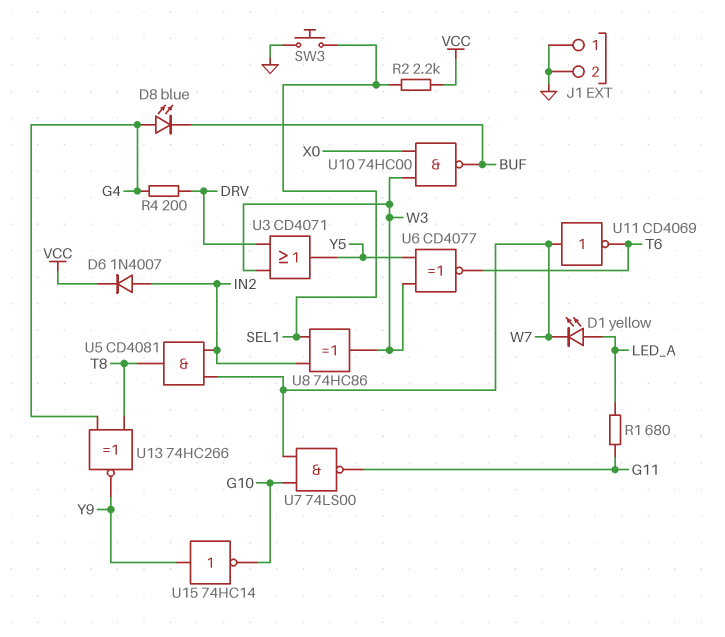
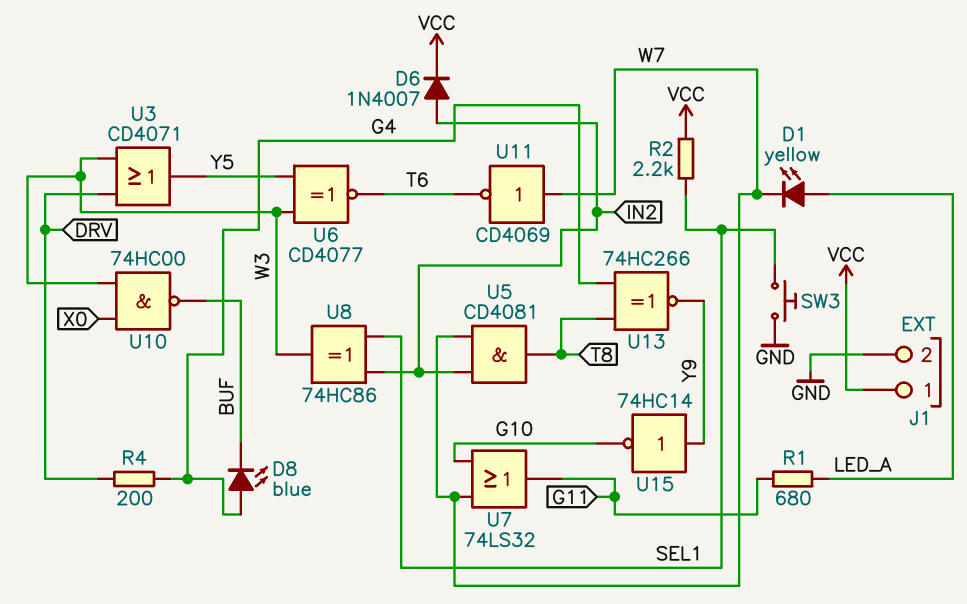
J1 pin 1: GND -> VCC
U7: NAND 74LS00 (in G10, in W7, out G11) -> OR 74LS32 (in G10, in W7, out G11)

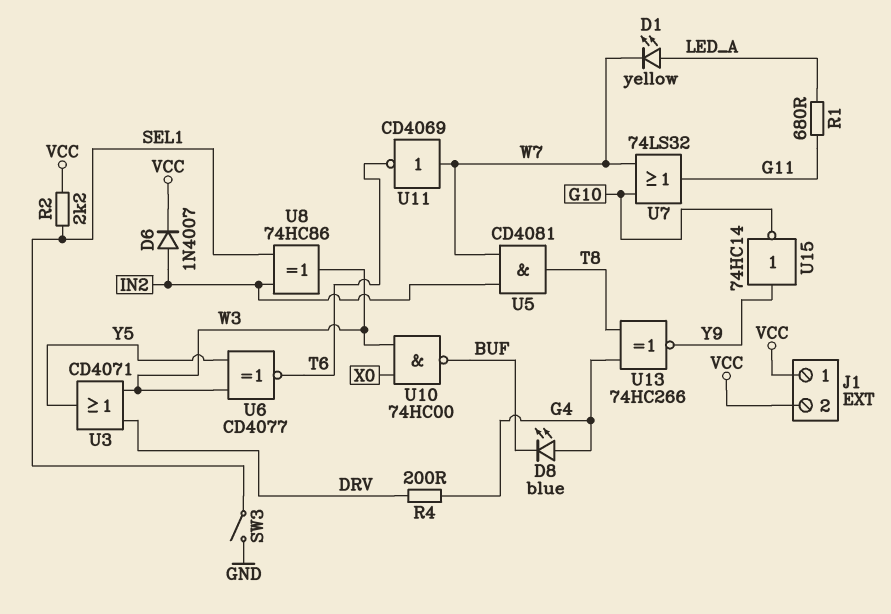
J1 pin 2: GND -> VCC
SW3: button (GND, SEL1) -> switch (GND, SEL1)

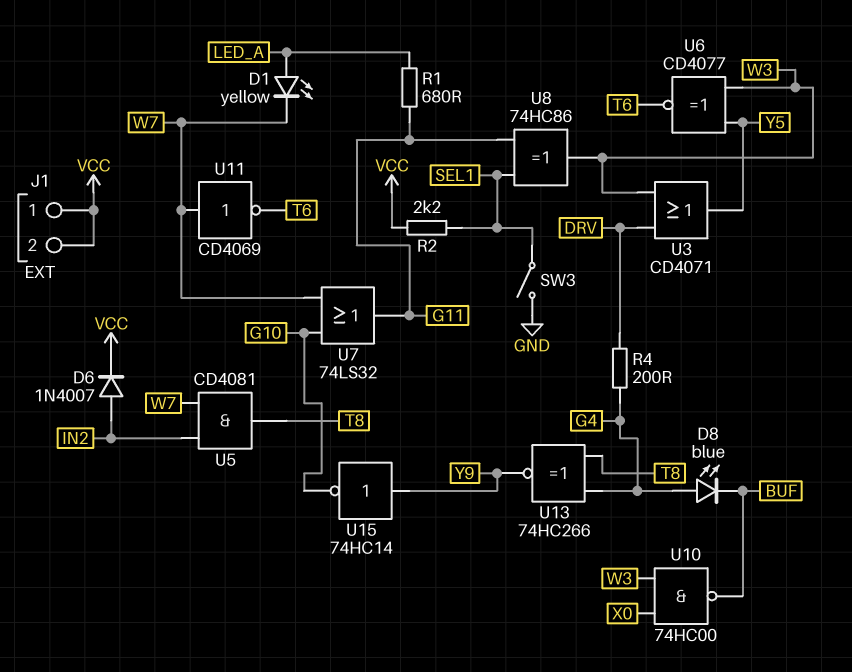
U8: XOR 74HC86 (in IN2, in SEL1, out W3) -> XOR 74HC86 (in G11, in SEL1, out W3)

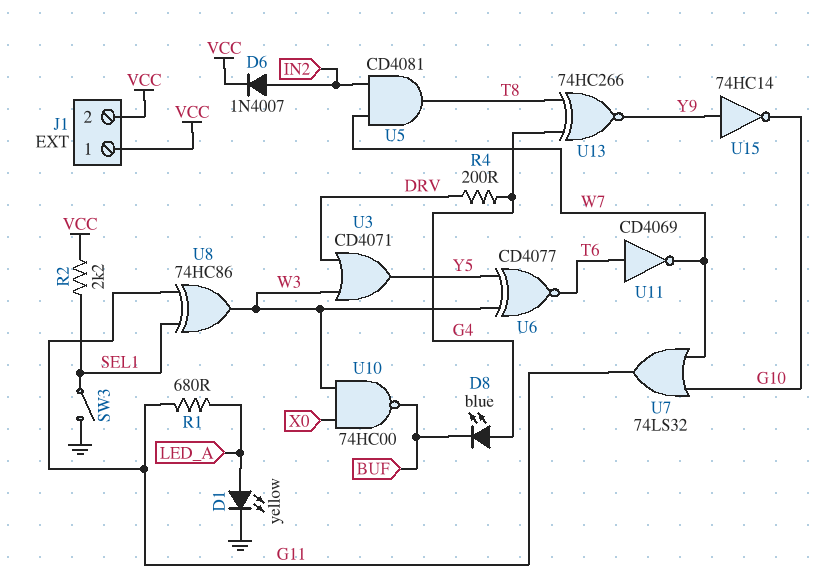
D1: LED yellow (A LED_A, K W7) -> LED yellow (A LED_A, K GND)
U11: NOT CD4069 (in W7, out T6) -> NOT CD4069 (in T6, out W7)

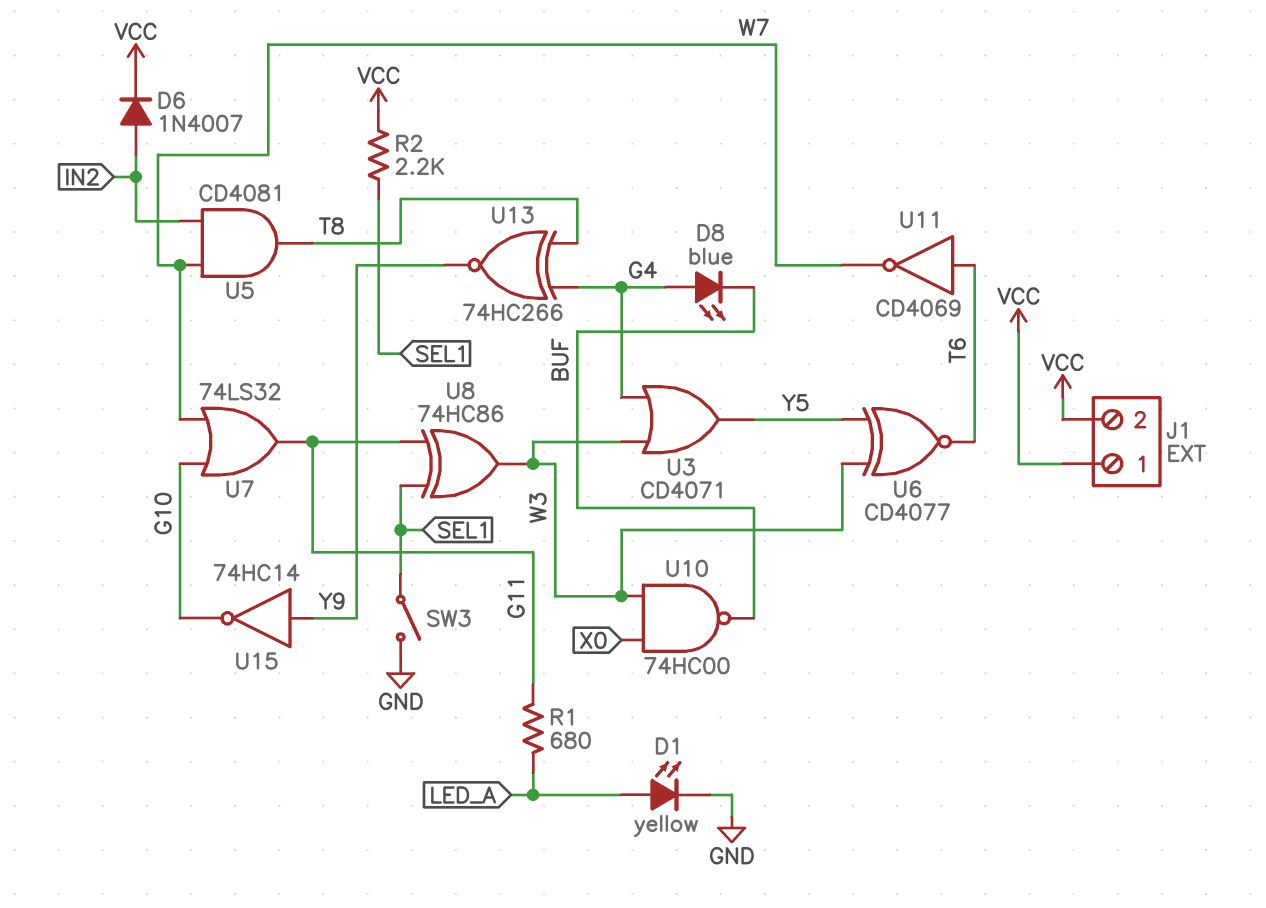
R4: 200 (DRV, G4) -> none
U3: OR CD4071 (in DRV, in W3, out Y5) -> OR CD4071 (in G4, in W3, out Y5)

